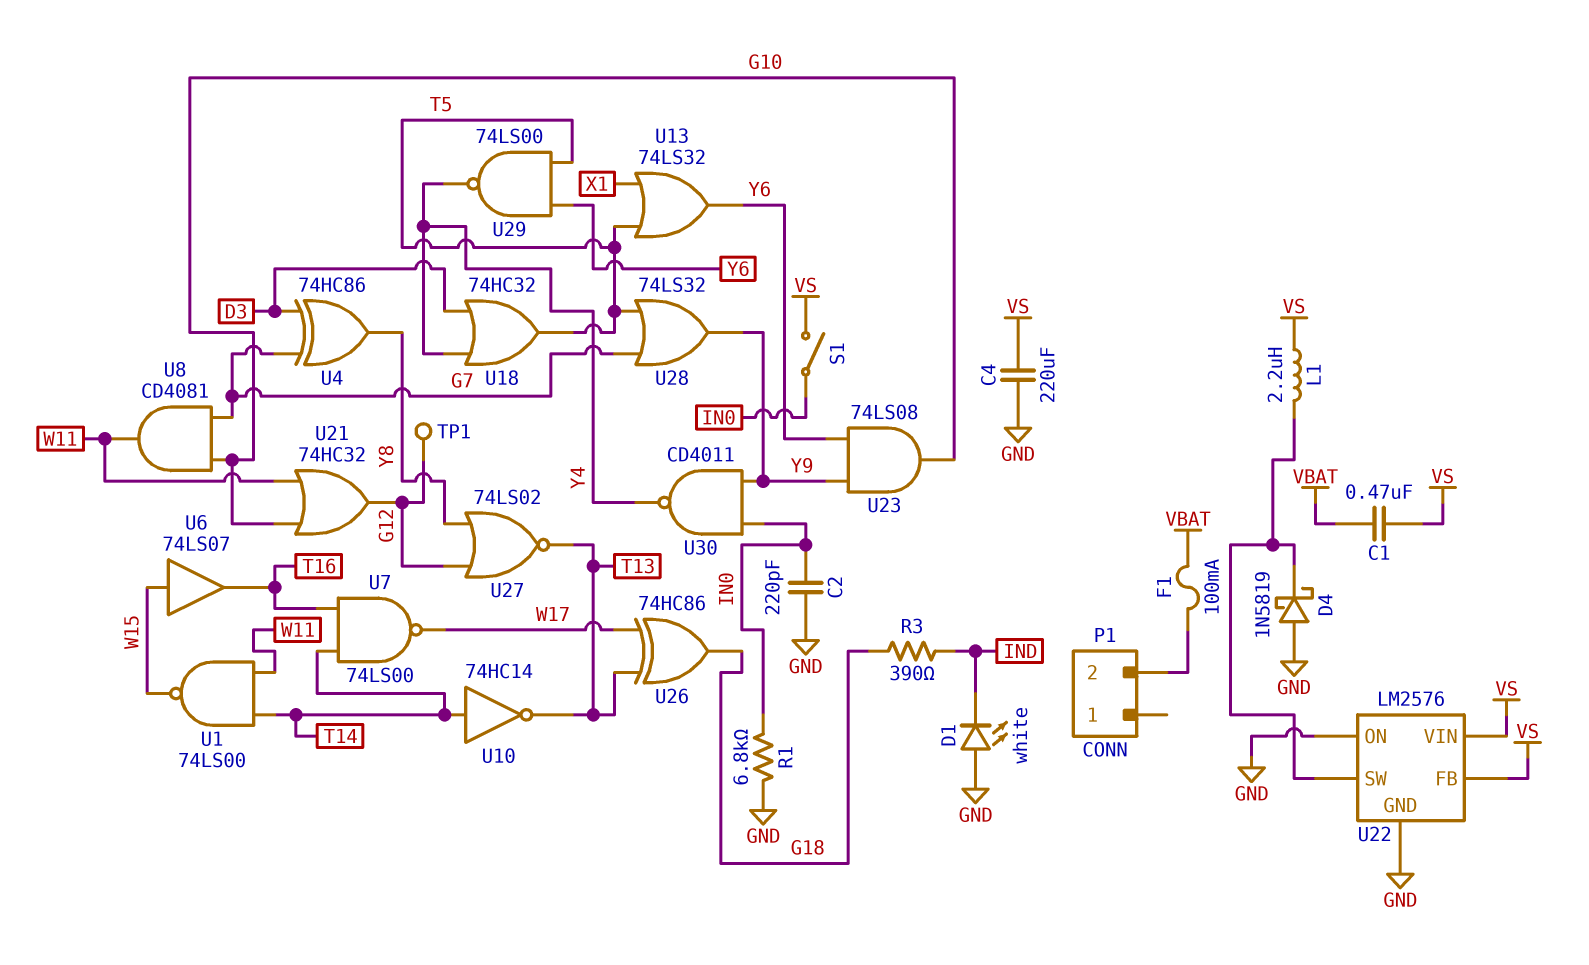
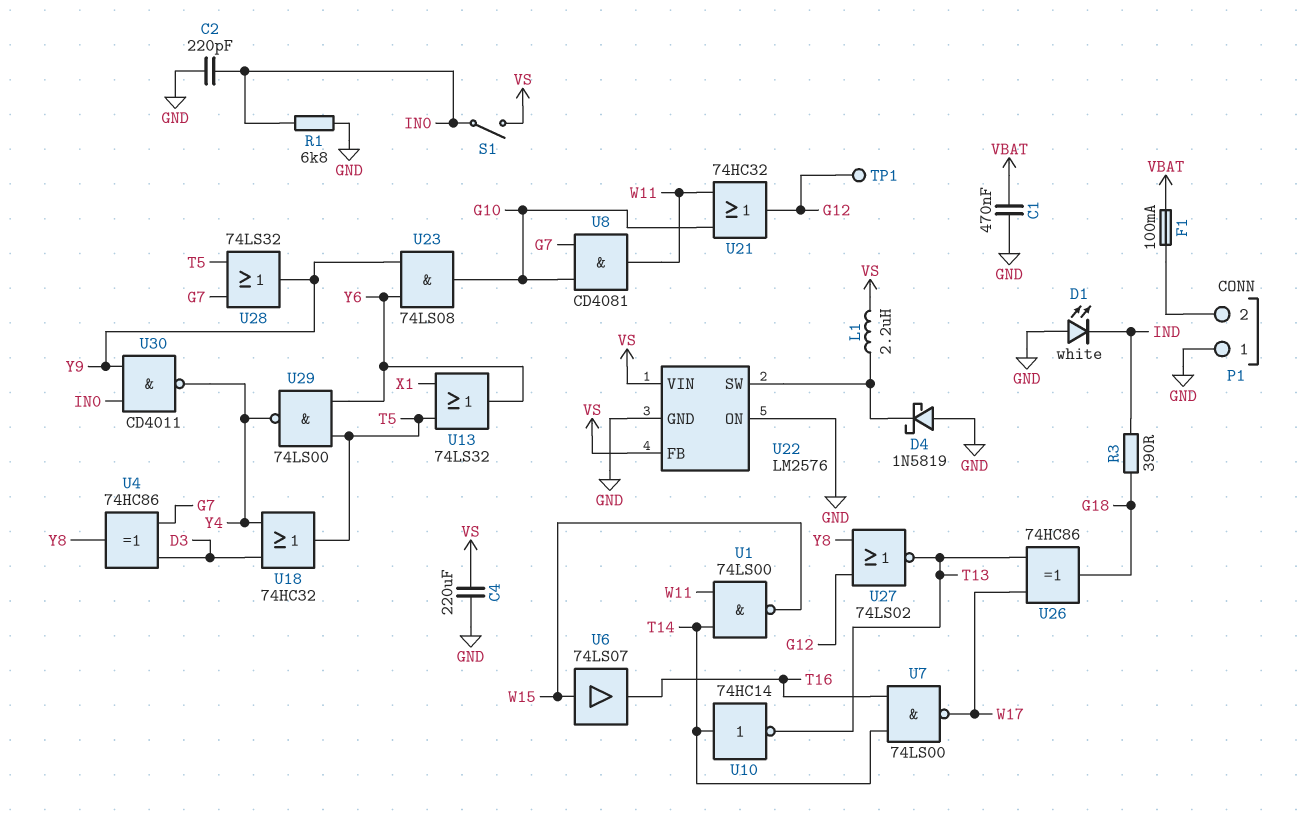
C1: 470nF (VBAT, VS) -> 470nF (GND, VBAT)
P1 pin 1: none -> GND

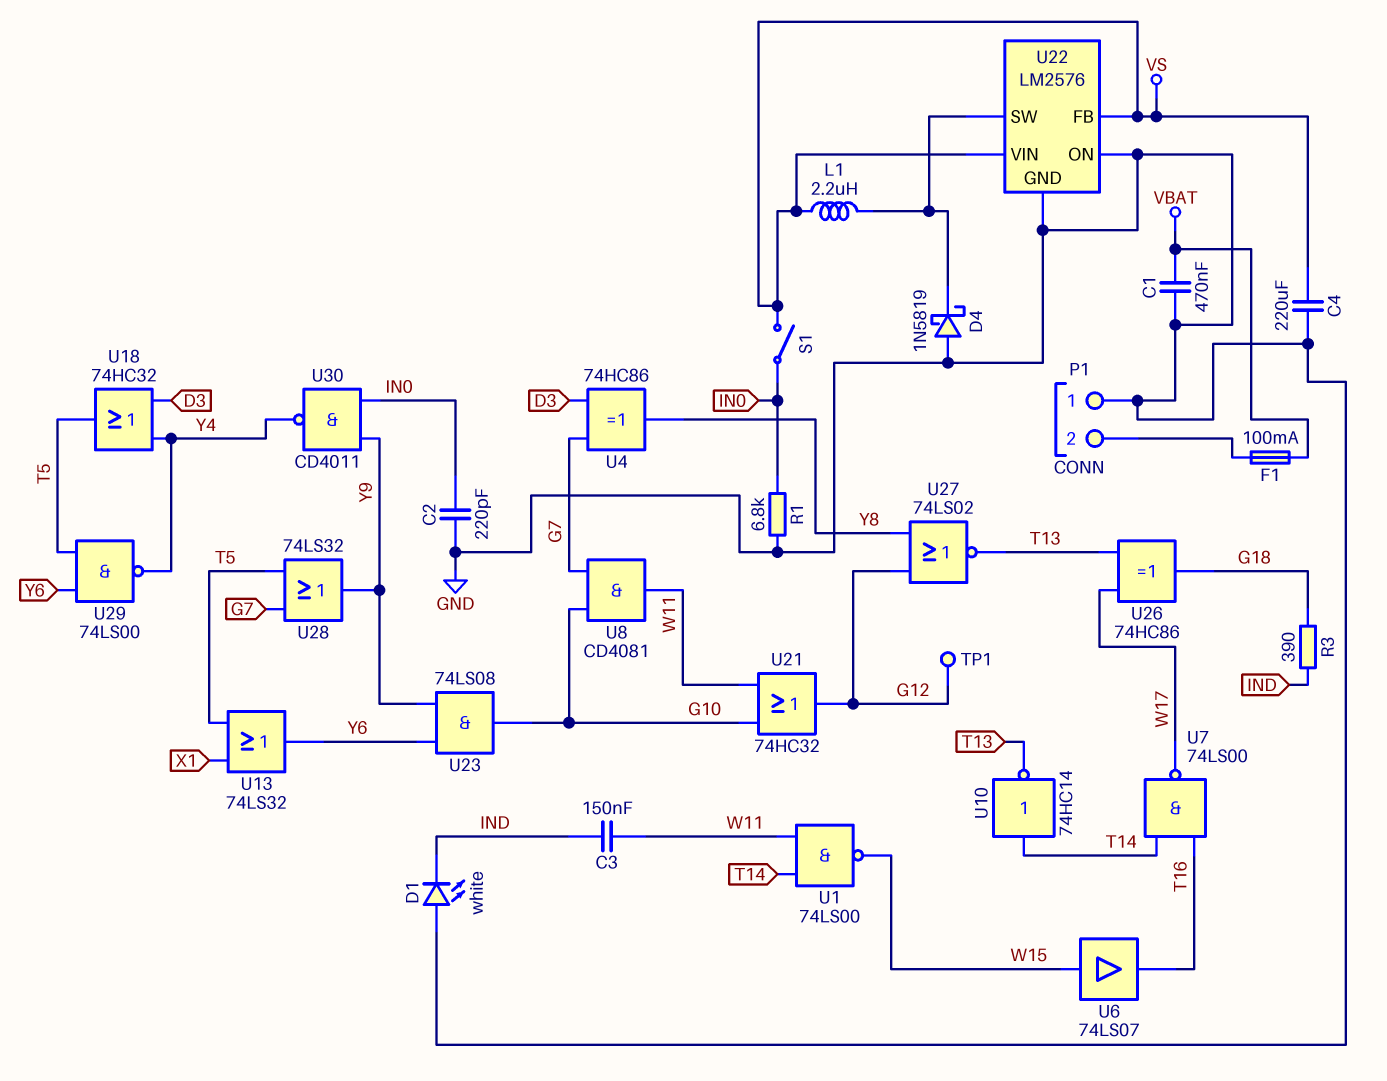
C3: none -> 150nF (IND, W11)

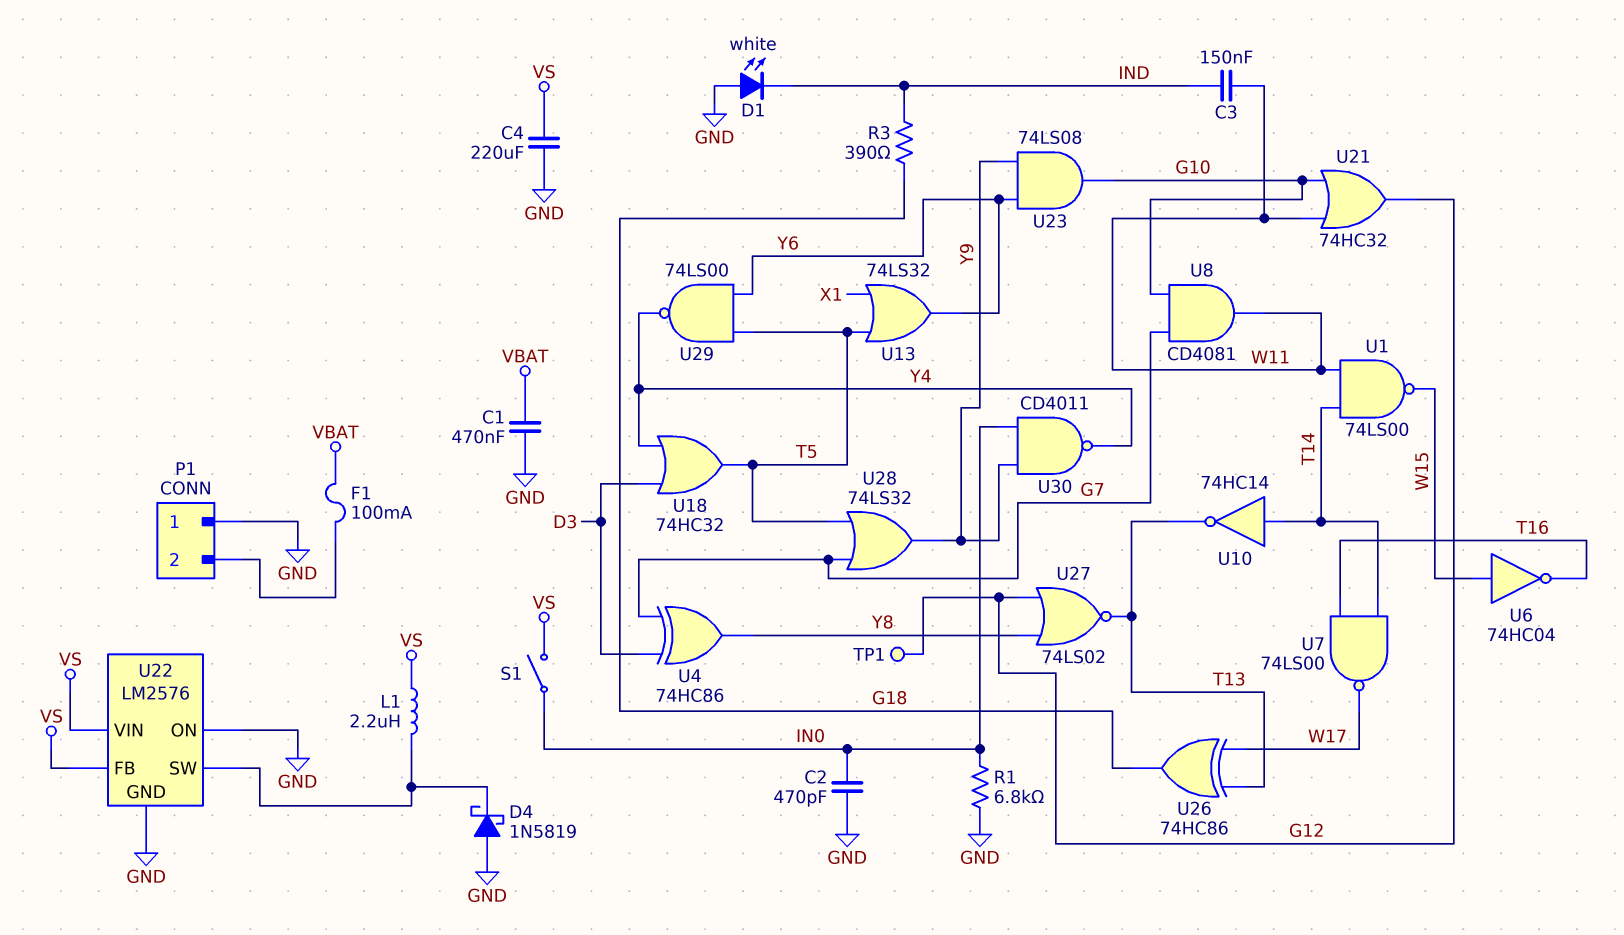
C2: 220pF (GND, IN0) -> 470pF (GND, IN0)
U6: buffer 74LS07 (in W15, out T16) -> NOT 74HC04 (in W15, out T16)

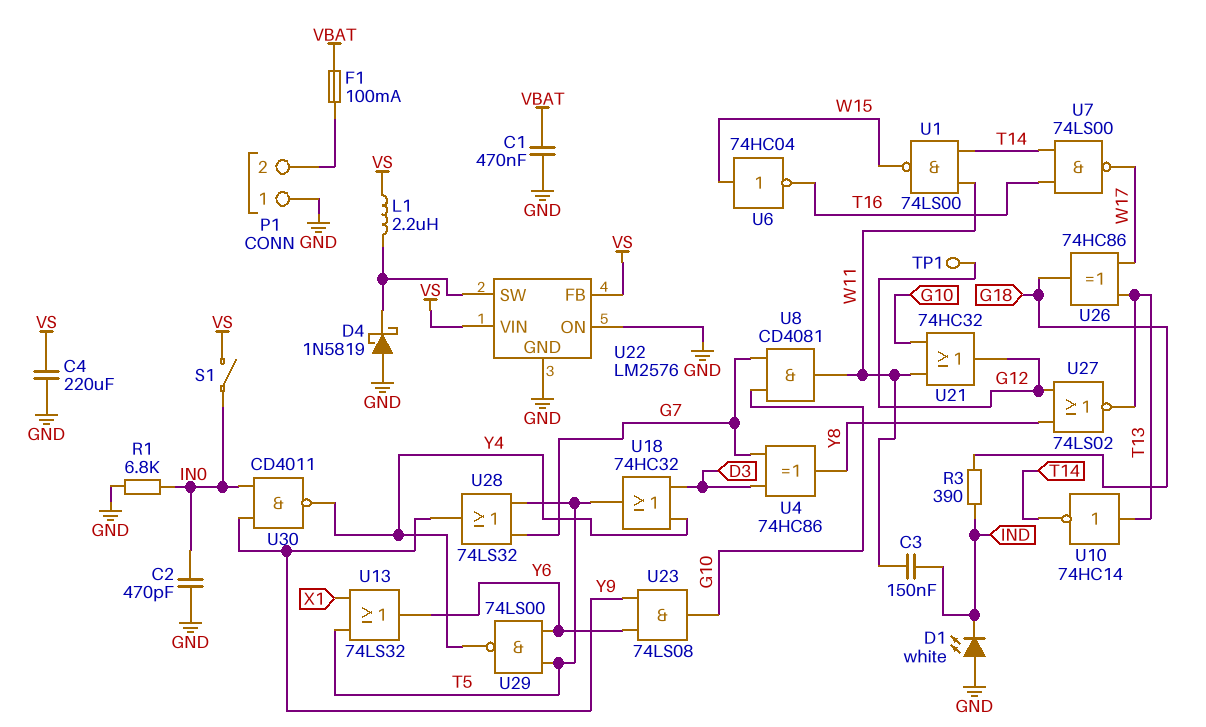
U10: NOT 74HC14 (in T14, out T13) -> NOT 74HC14 (in T13, out T14)

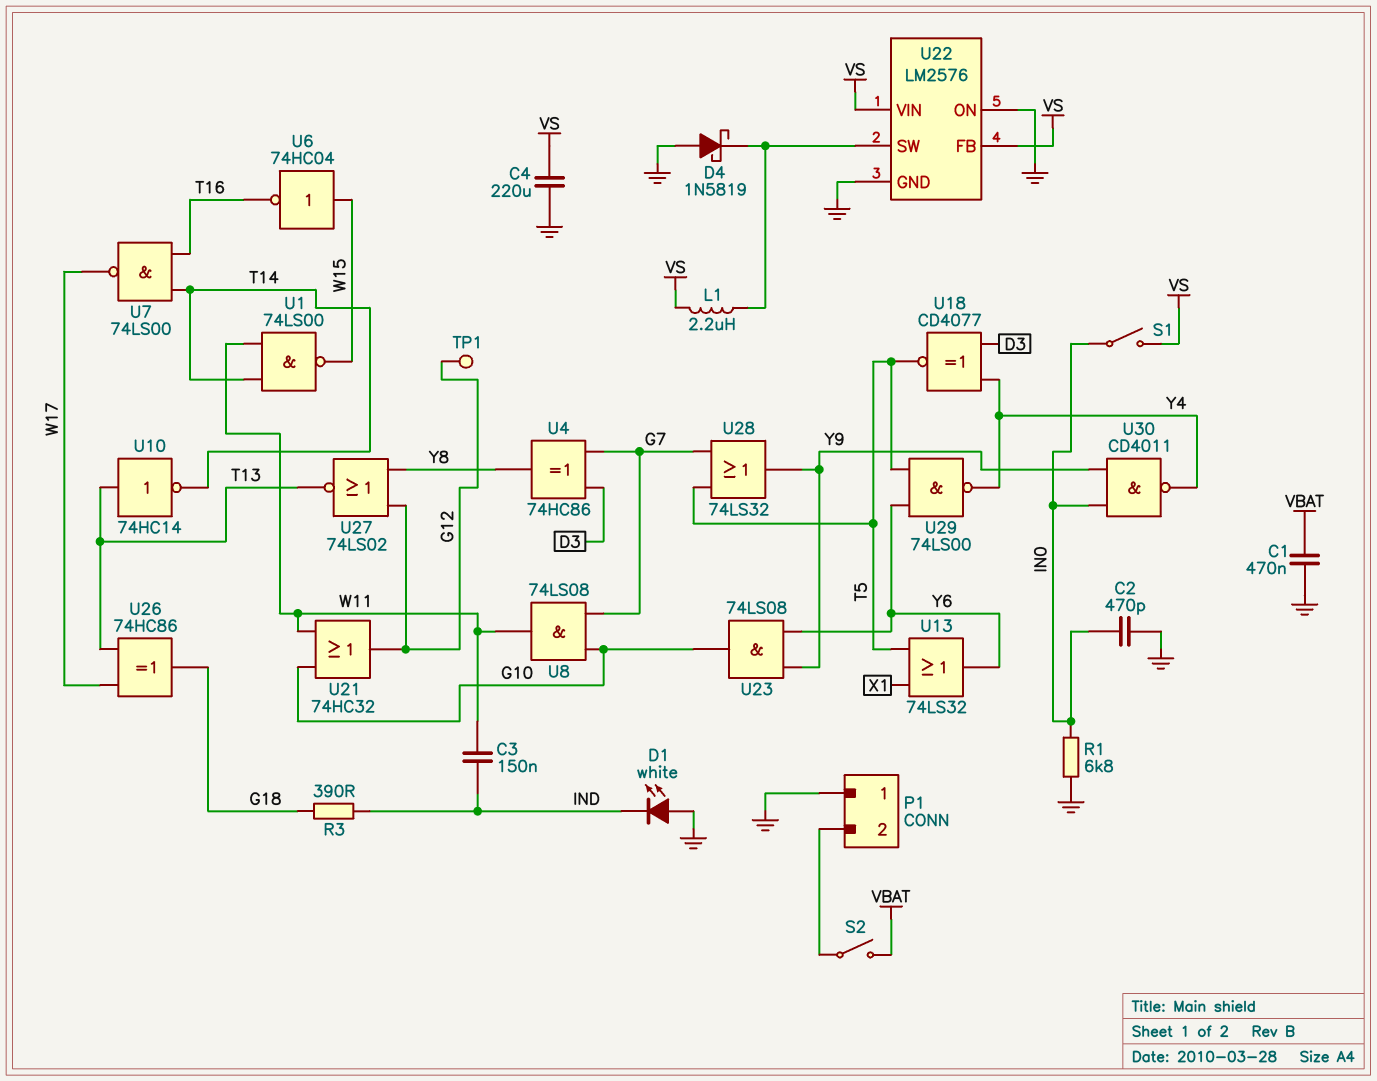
F1: 100mA (P1/2, VBAT) -> none
S2: none -> switch (P1/2, VBAT)
U8: AND CD4081 (in G7, in G10, out W11) -> AND 74LS08 (in G7, in G10, out W11)
U18: OR 74HC32 (in D3, in Y4, out T5) -> XNOR CD4077 (in D3, in Y4, out T5)

